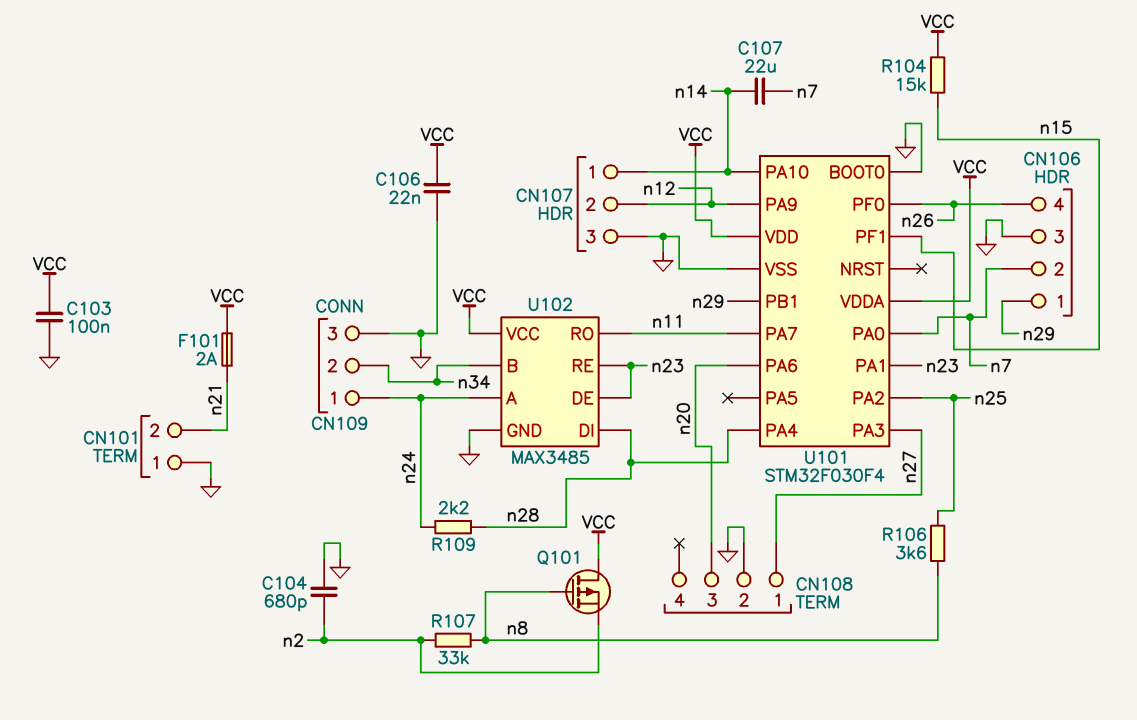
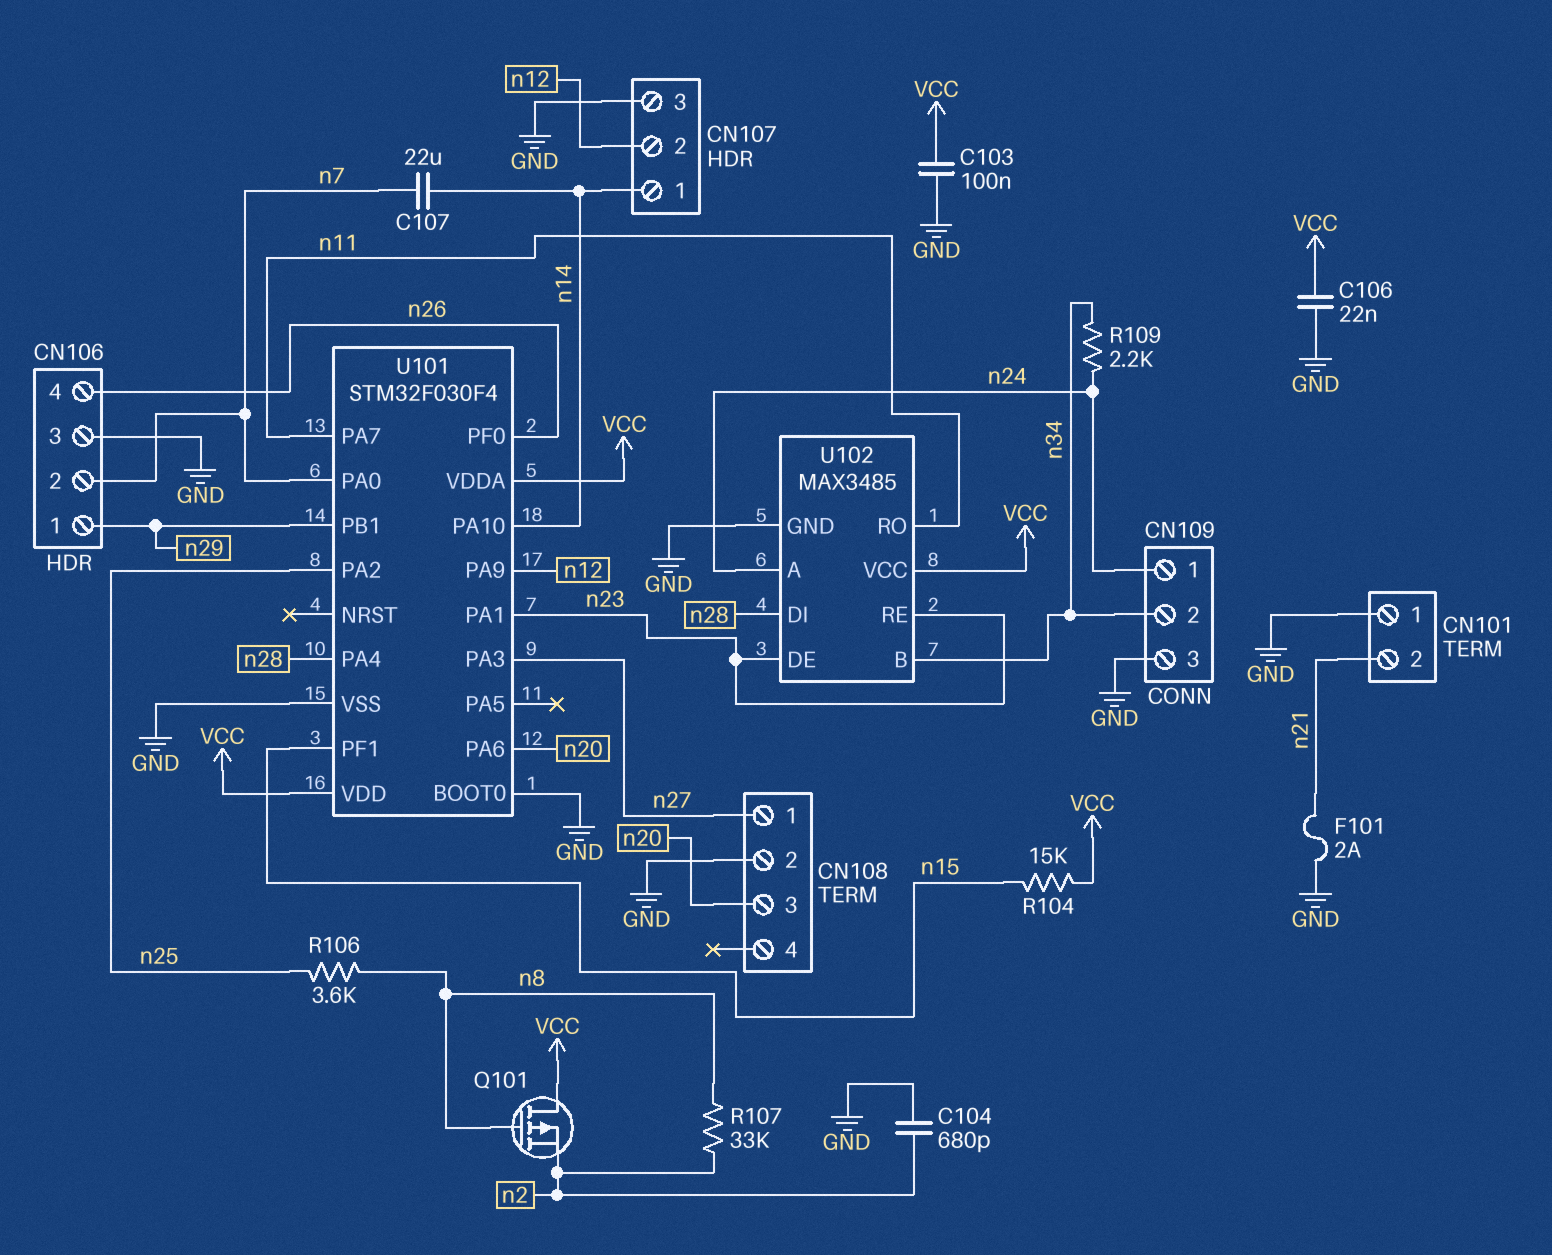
F101: 2A (VCC, n21) -> 2A (GND, n21)
R109: 2.2k (n24, n28) -> 2.2k (n24, n34)

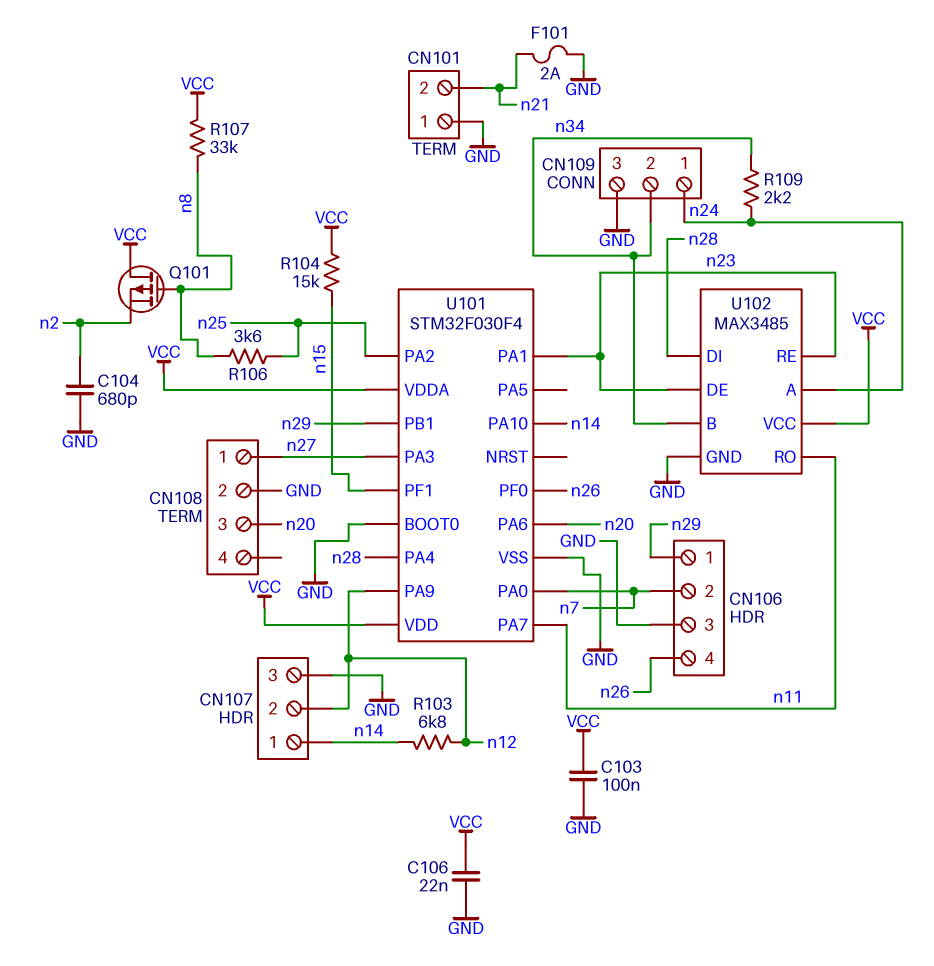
C107: 22uF (n7, n14) -> none
R103: none -> 6.8k (n12, n14)
R107: 33k (n2, n8) -> 33k (VCC, n8)

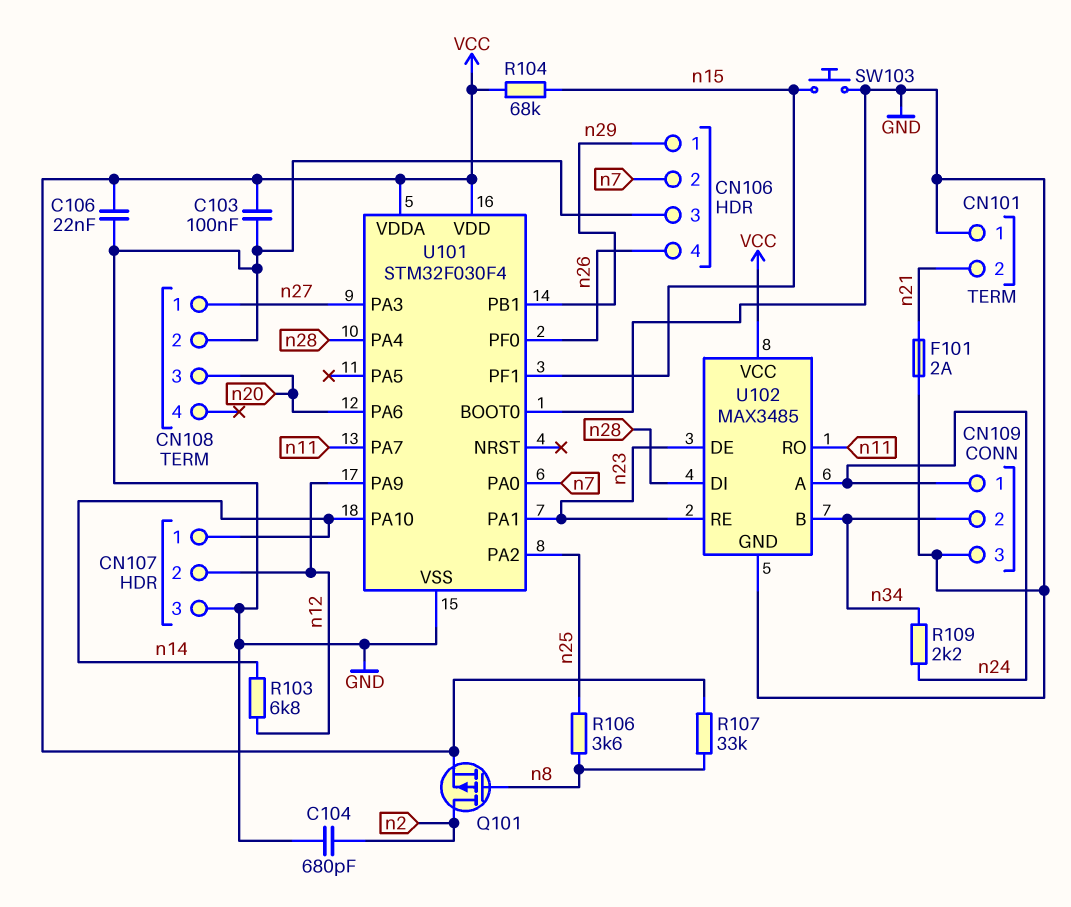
Q101: PMOS (G n8, D VCC, S n2) -> PMOS (G n8, D n2, S VCC)
R104: 15k (VCC, n15) -> 68k (VCC, n15)
SW103: none -> button (GND, n15)

